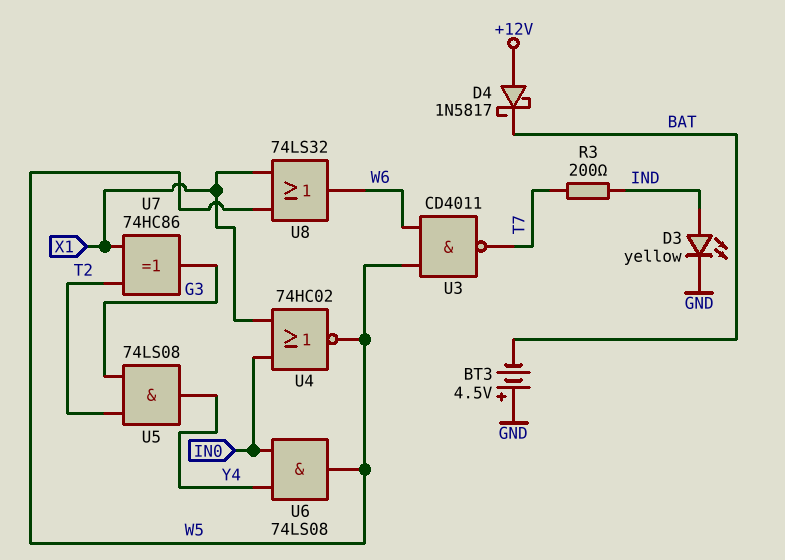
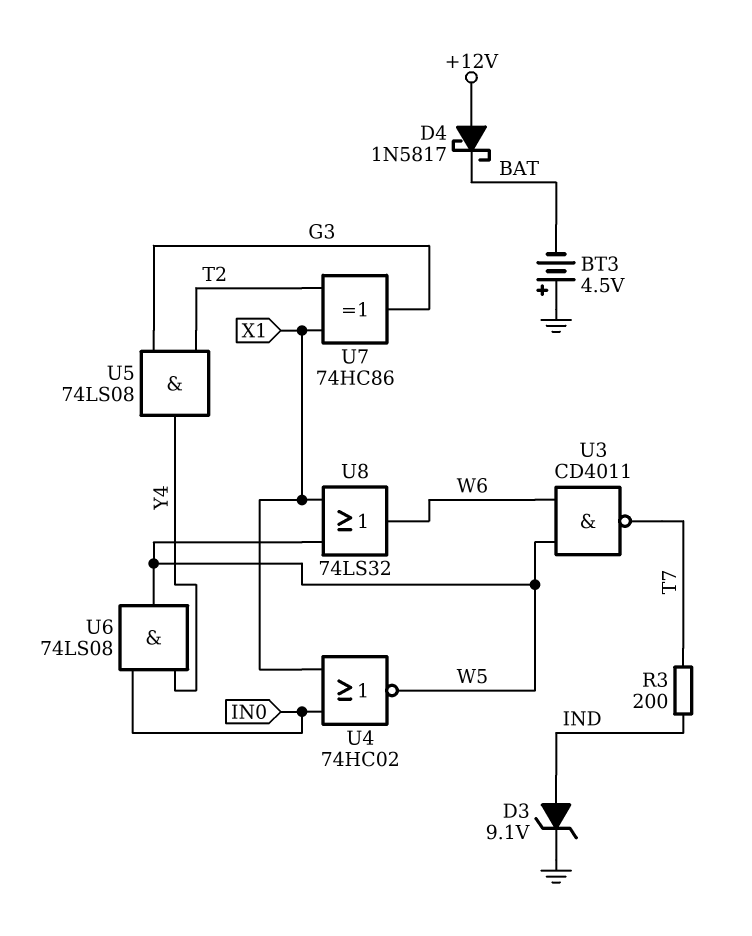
D3: LED yellow (A IND, K GND) -> zener 9.1V (A IND, K GND)

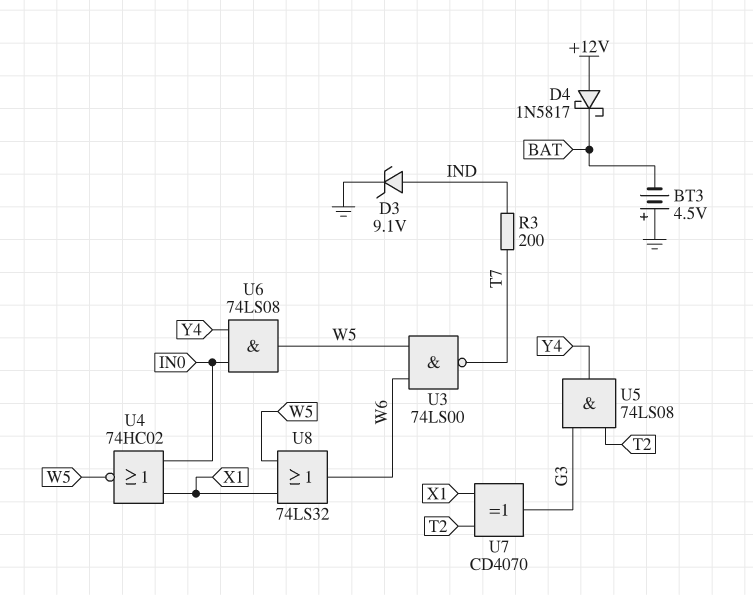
U3: NAND CD4011 (in W5, in W6, out T7) -> NAND 74LS00 (in W5, in W6, out T7)
U7: XOR 74HC86 (in T2, in X1, out G3) -> XOR CD4070 (in T2, in X1, out G3)

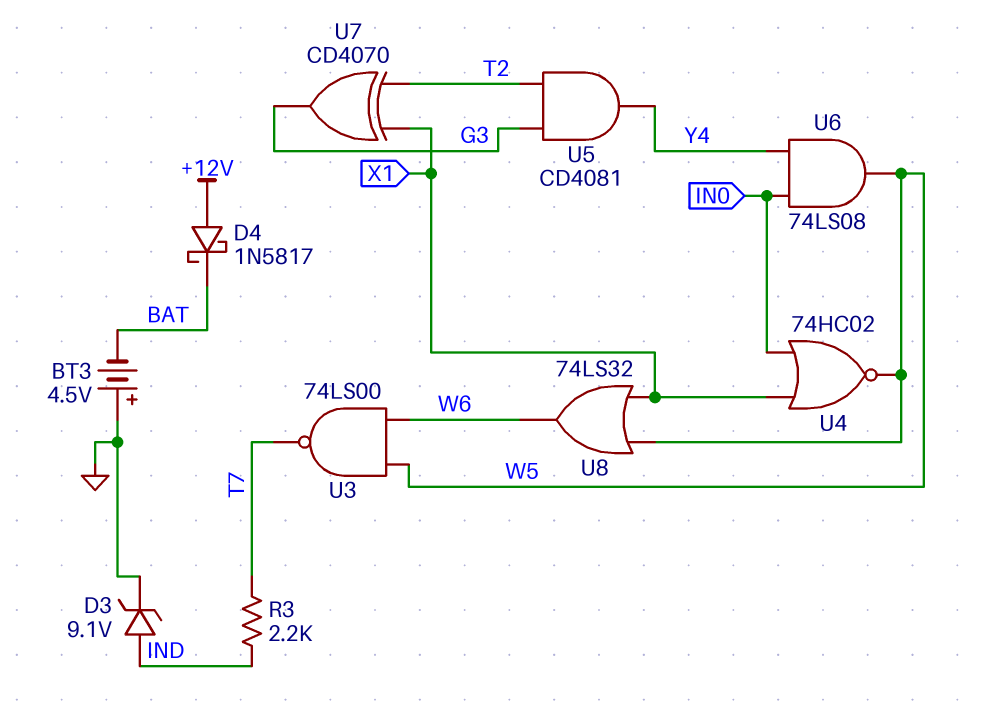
R3: 200 (IND, T7) -> 2.2k (IND, T7)
U5: AND 74LS08 (in G3, in T2, out Y4) -> AND CD4081 (in G3, in T2, out Y4)

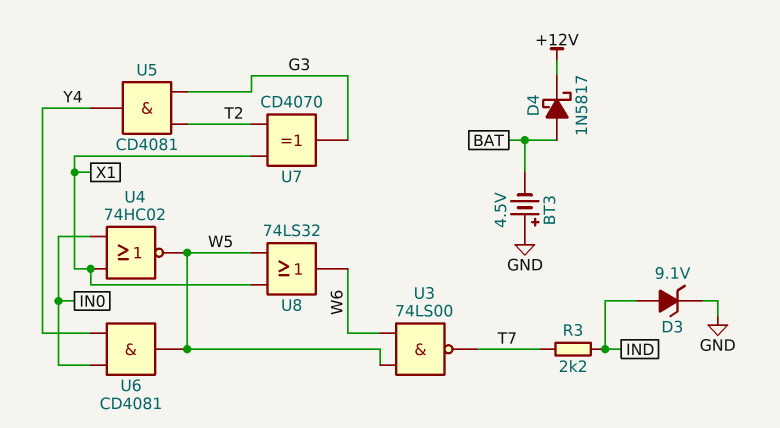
D4: schottky 1N5817 (A +12V, K BAT) -> schottky 1N5817 (A BAT, K +12V)
U6: AND 74LS08 (in IN0, in Y4, out W5) -> AND CD4081 (in IN0, in Y4, out W5)

